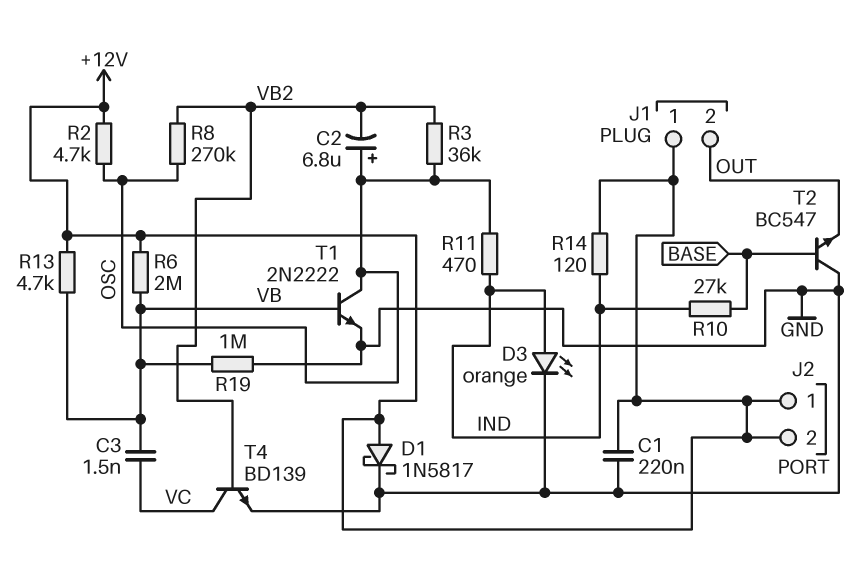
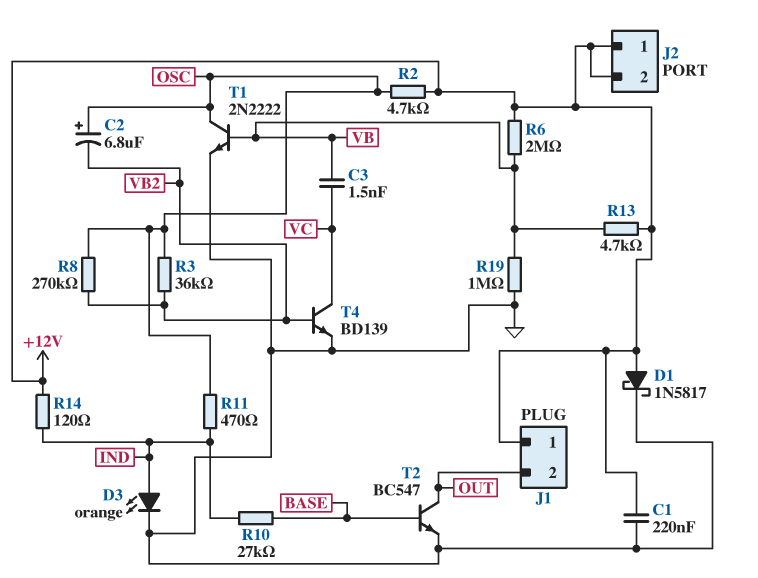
T2: NPN BC547 (B BASE, C GND, E OUT) -> NPN BC547 (B BASE, C OUT, E GND)

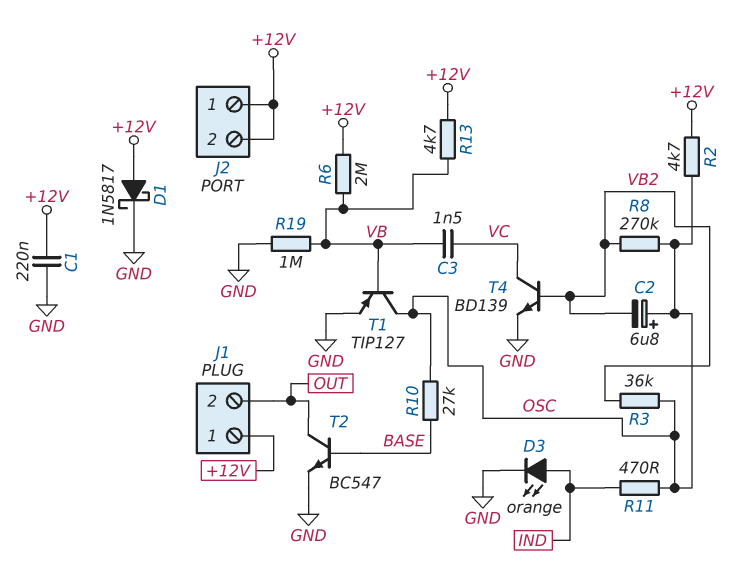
R10: 27k (BASE, IND) -> 27k (BASE, OSC)
R14: 120 (+12V, IND) -> none
T1: NPN 2N2222 (B VB, C OSC, E GND) -> PNP TIP127 (B VB, C OSC, E GND)

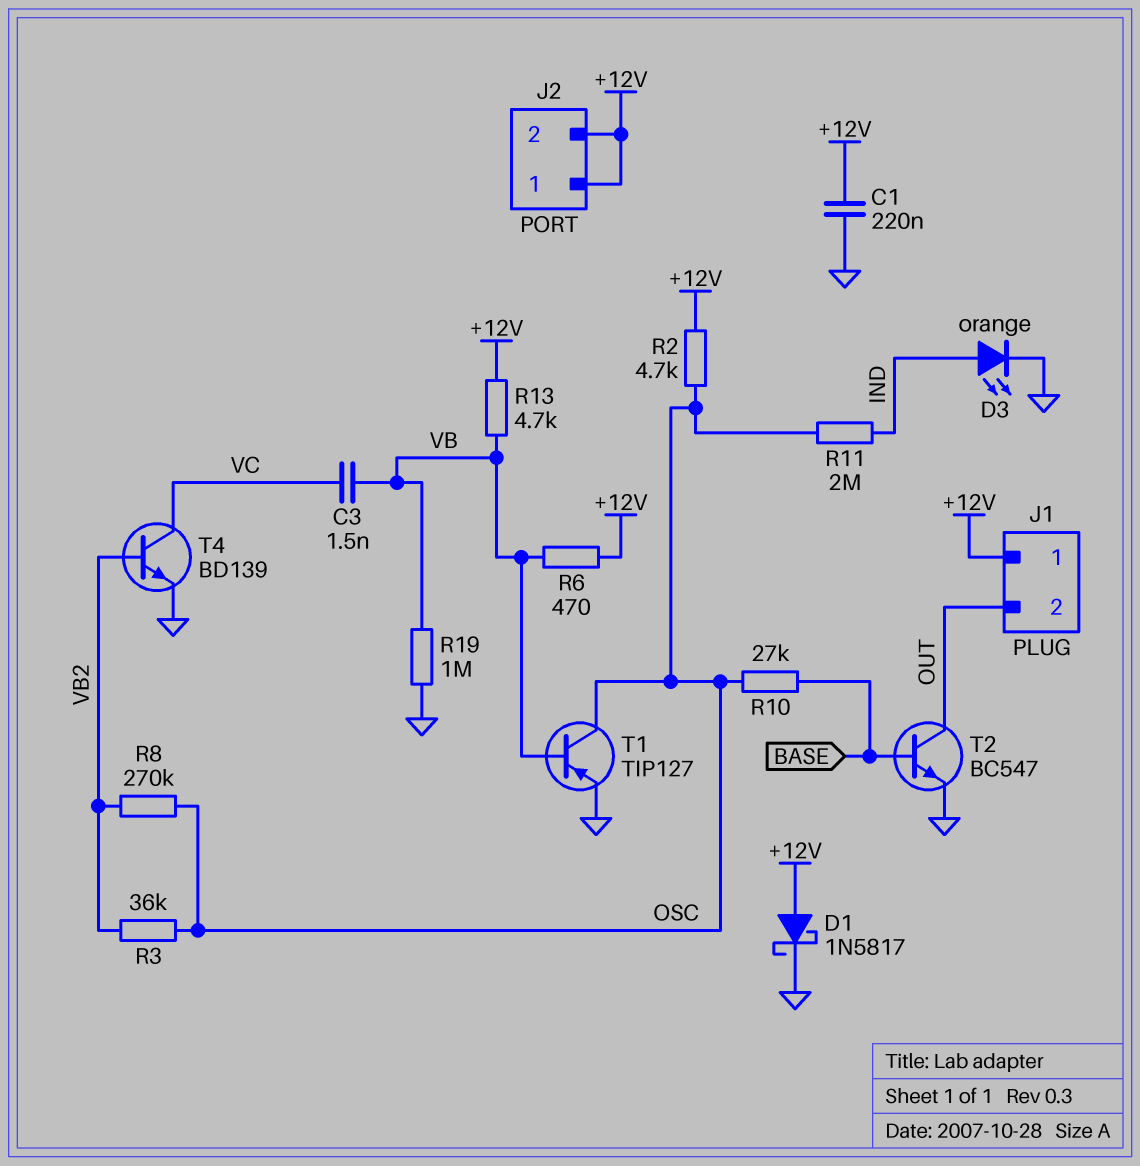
C2: 6.8uF (plus OSC, minus VB2) -> none
R6: 2M (+12V, VB) -> 470 (+12V, VB)
R11: 470 (IND, OSC) -> 2M (IND, OSC)

